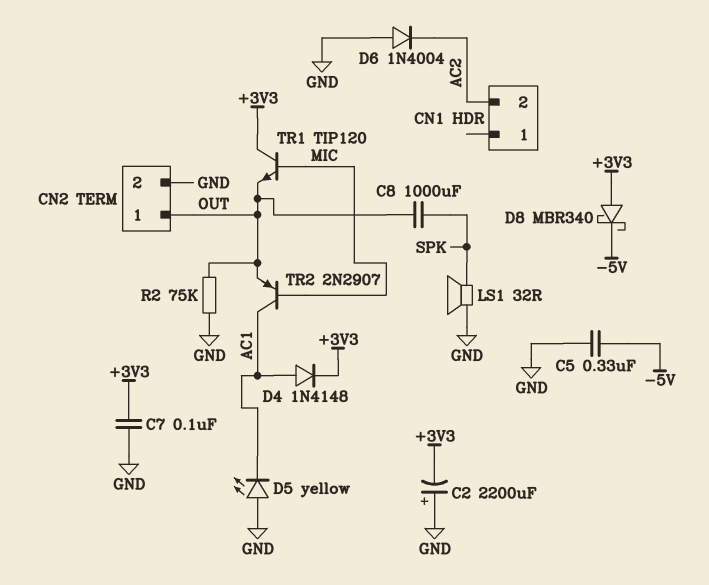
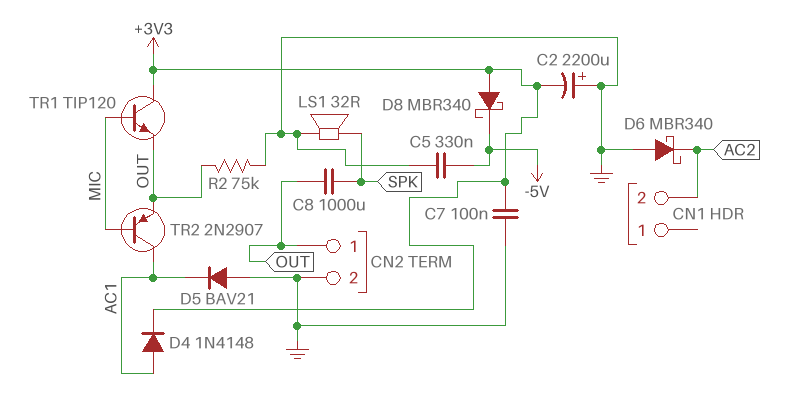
D5: LED yellow (A GND, K AC1) -> diode BAV21 (A GND, K AC1)
D6: diode 1N4004 (A GND, K AC2) -> schottky MBR340 (A GND, K AC2)

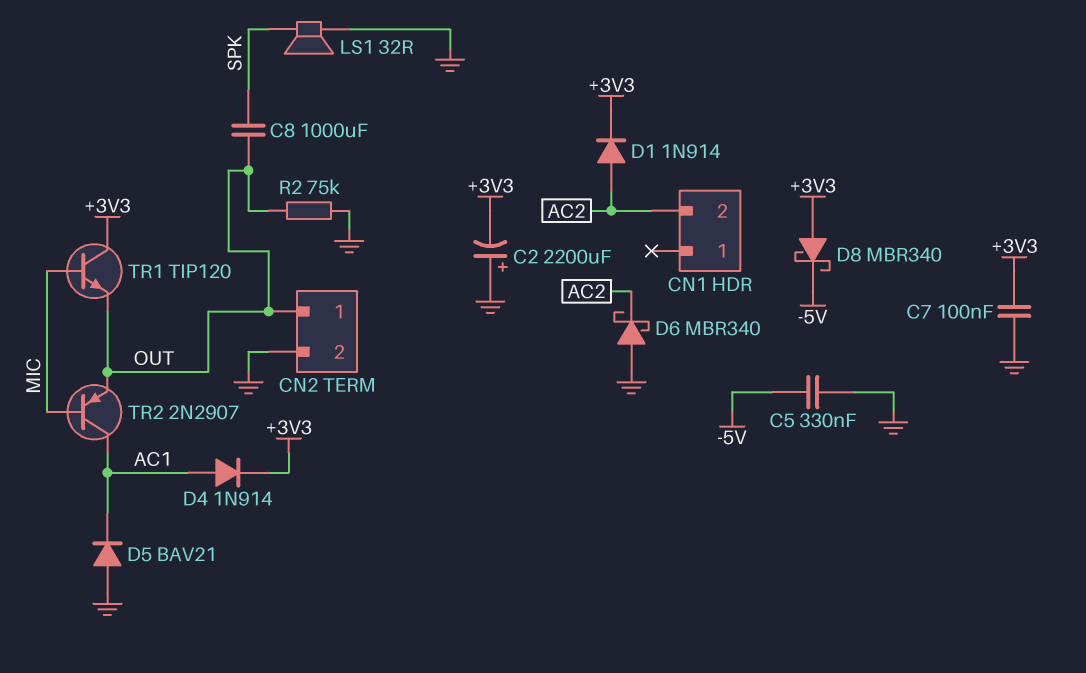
D1: none -> diode 1N914 (A AC2, K +3V3)
D4: diode 1N4148 (A AC1, K +3V3) -> diode 1N914 (A AC1, K +3V3)

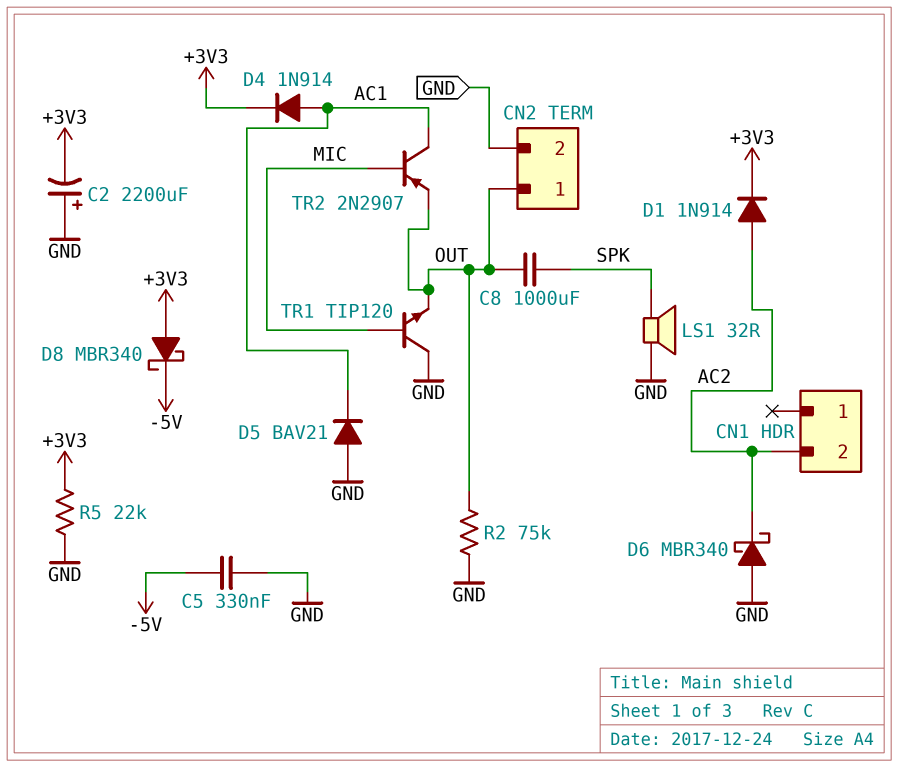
C7: 100nF (+3V3, GND) -> none
R5: none -> 22k (+3V3, GND)
TR1: NPN TIP120 (B MIC, C +3V3, E OUT) -> NPN TIP120 (B MIC, C GND, E OUT)

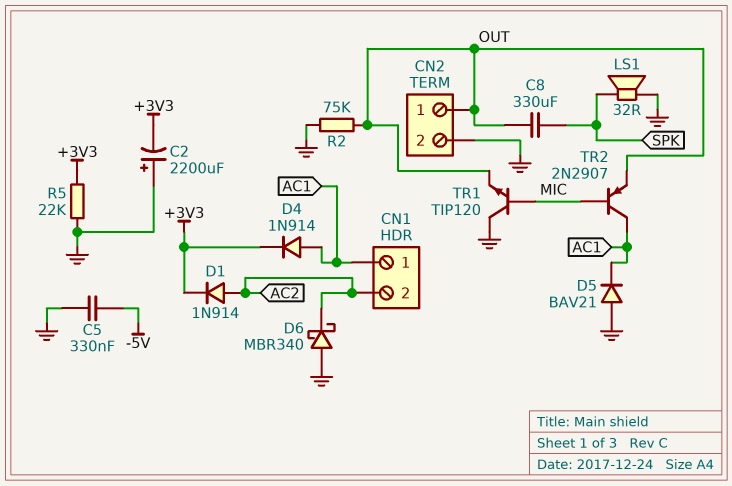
C8: 1000uF (OUT, SPK) -> 330uF (OUT, SPK)
CN1 pin 1: none -> AC1
D8: schottky MBR340 (A +3V3, K -5V) -> none

